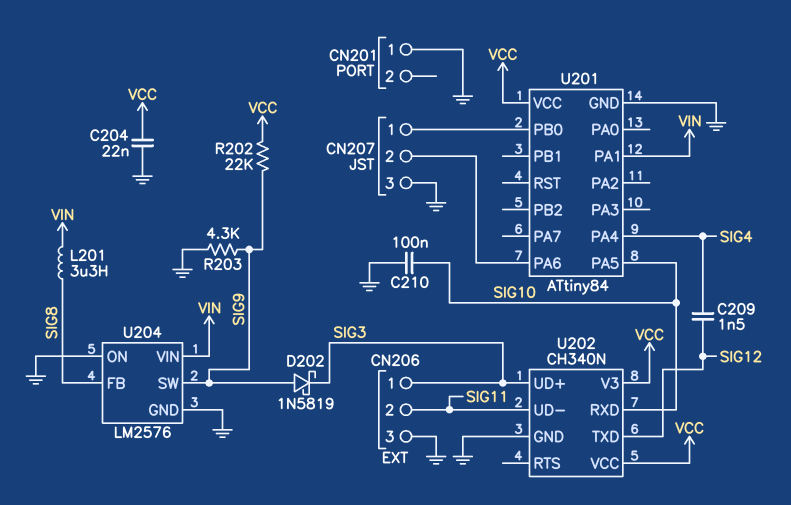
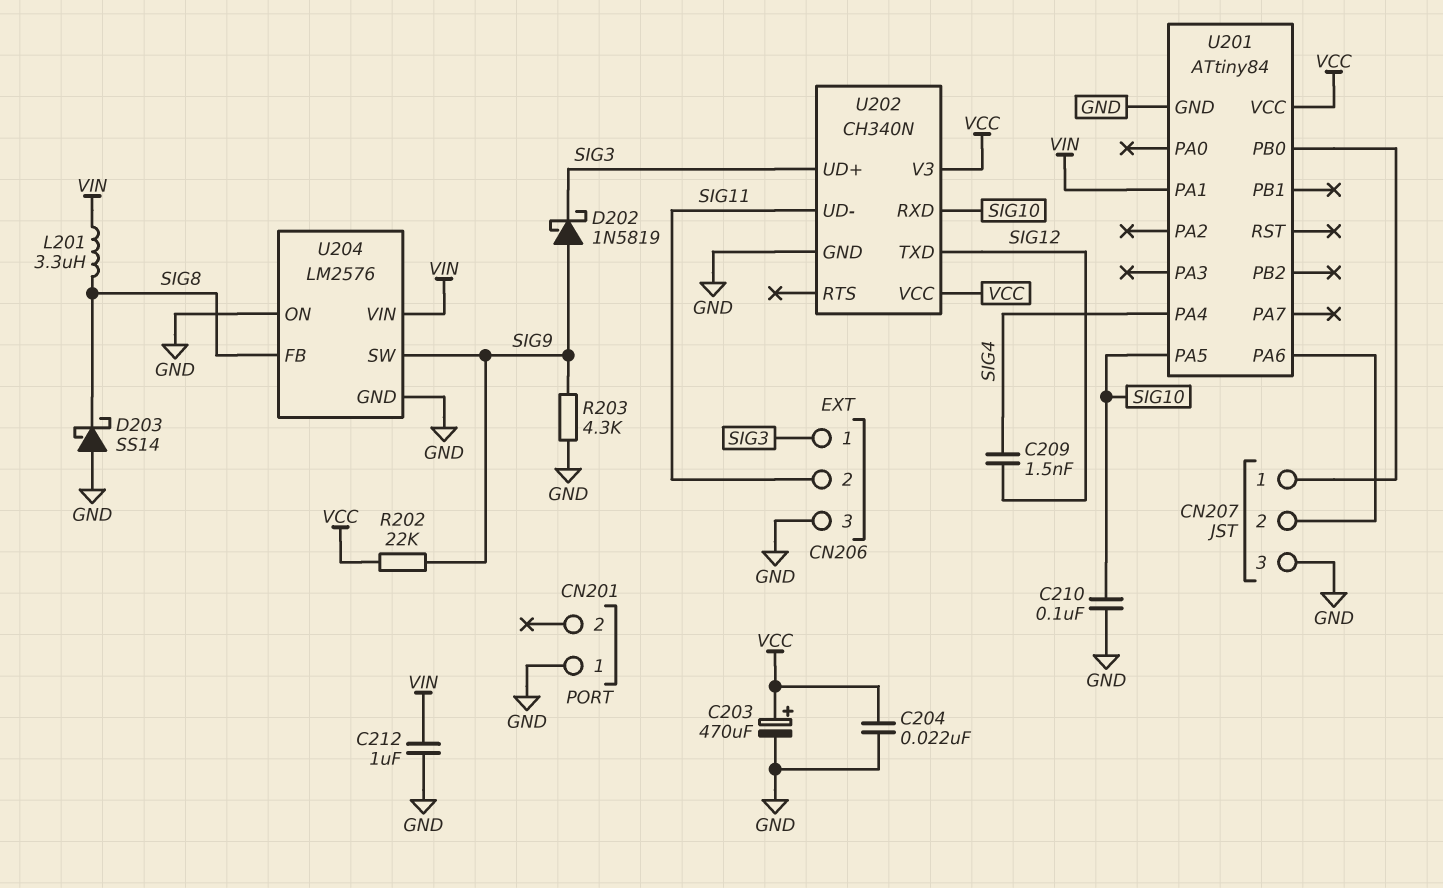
C203: none -> 470uF (plus VCC, minus GND)
C212: none -> 1uF (GND, VIN)
D203: none -> schottky SS14 (A GND, K SIG8)

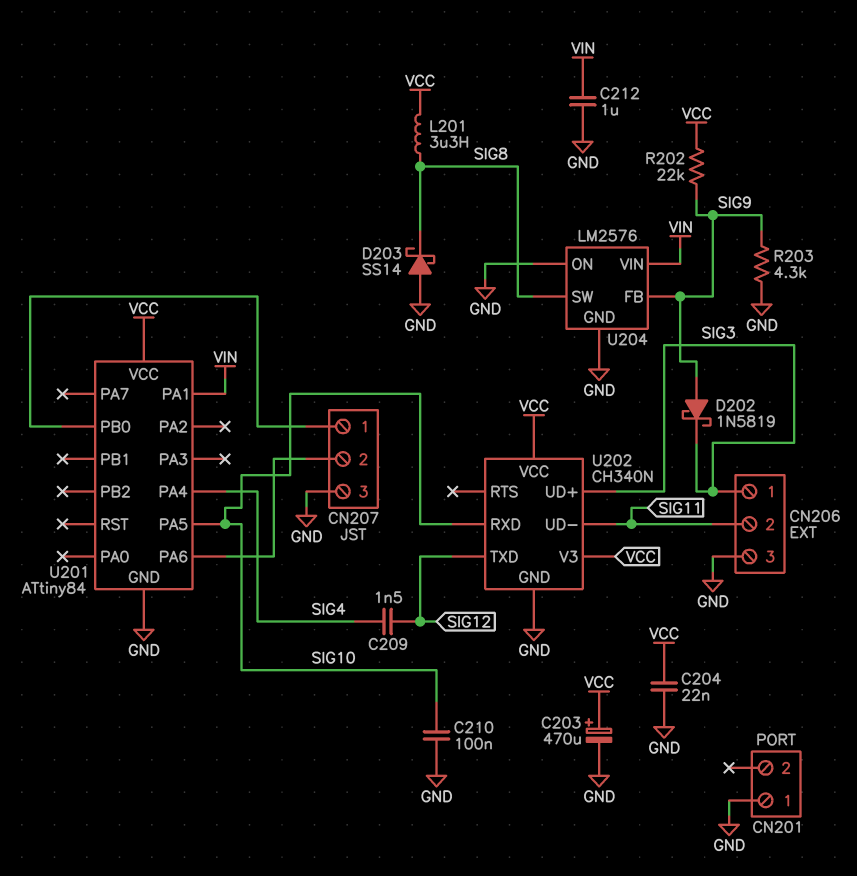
L201: 3.3uH (SIG8, VIN) -> 3.3uH (SIG8, VCC)
U204 pin FB: SIG8 -> SIG9
U204 pin SW: SIG9 -> SIG8

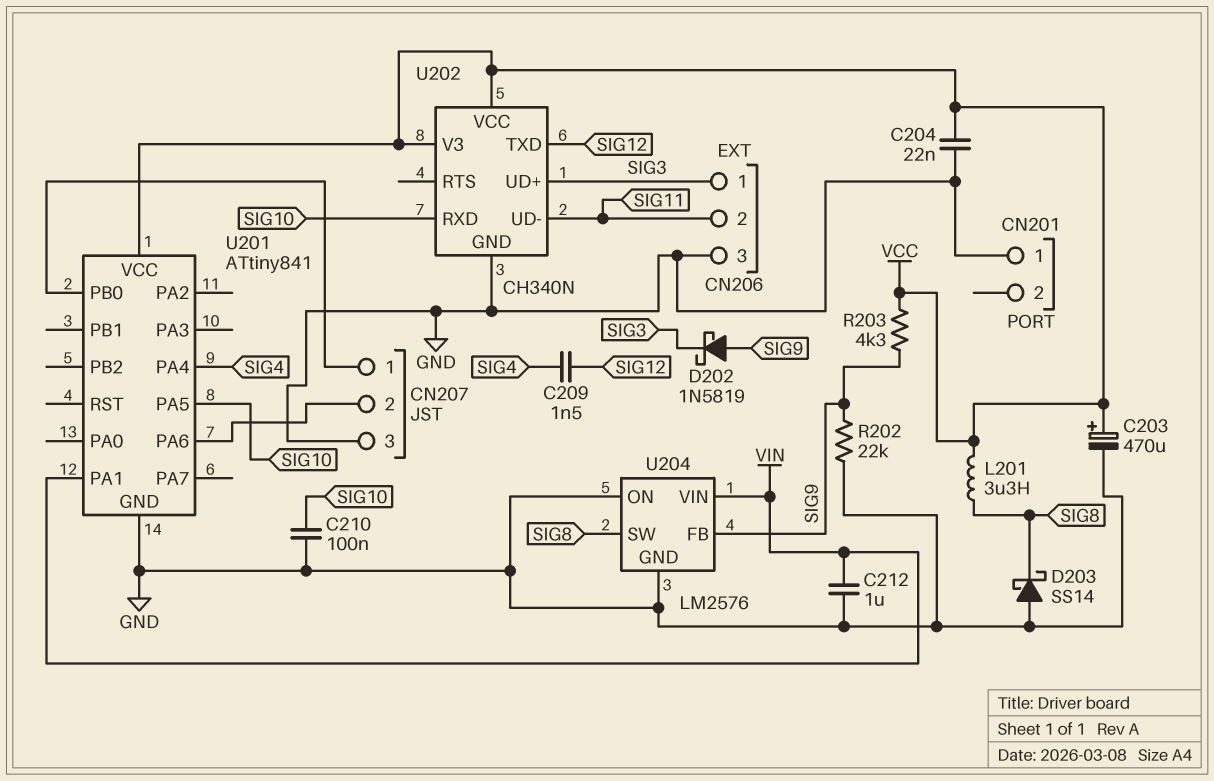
R202: 22k (SIG9, VCC) -> 22k (GND, SIG9)
R203: 4.3k (GND, SIG9) -> 4.3k (SIG9, VCC)
U201: ATtiny84 -> ATtiny841

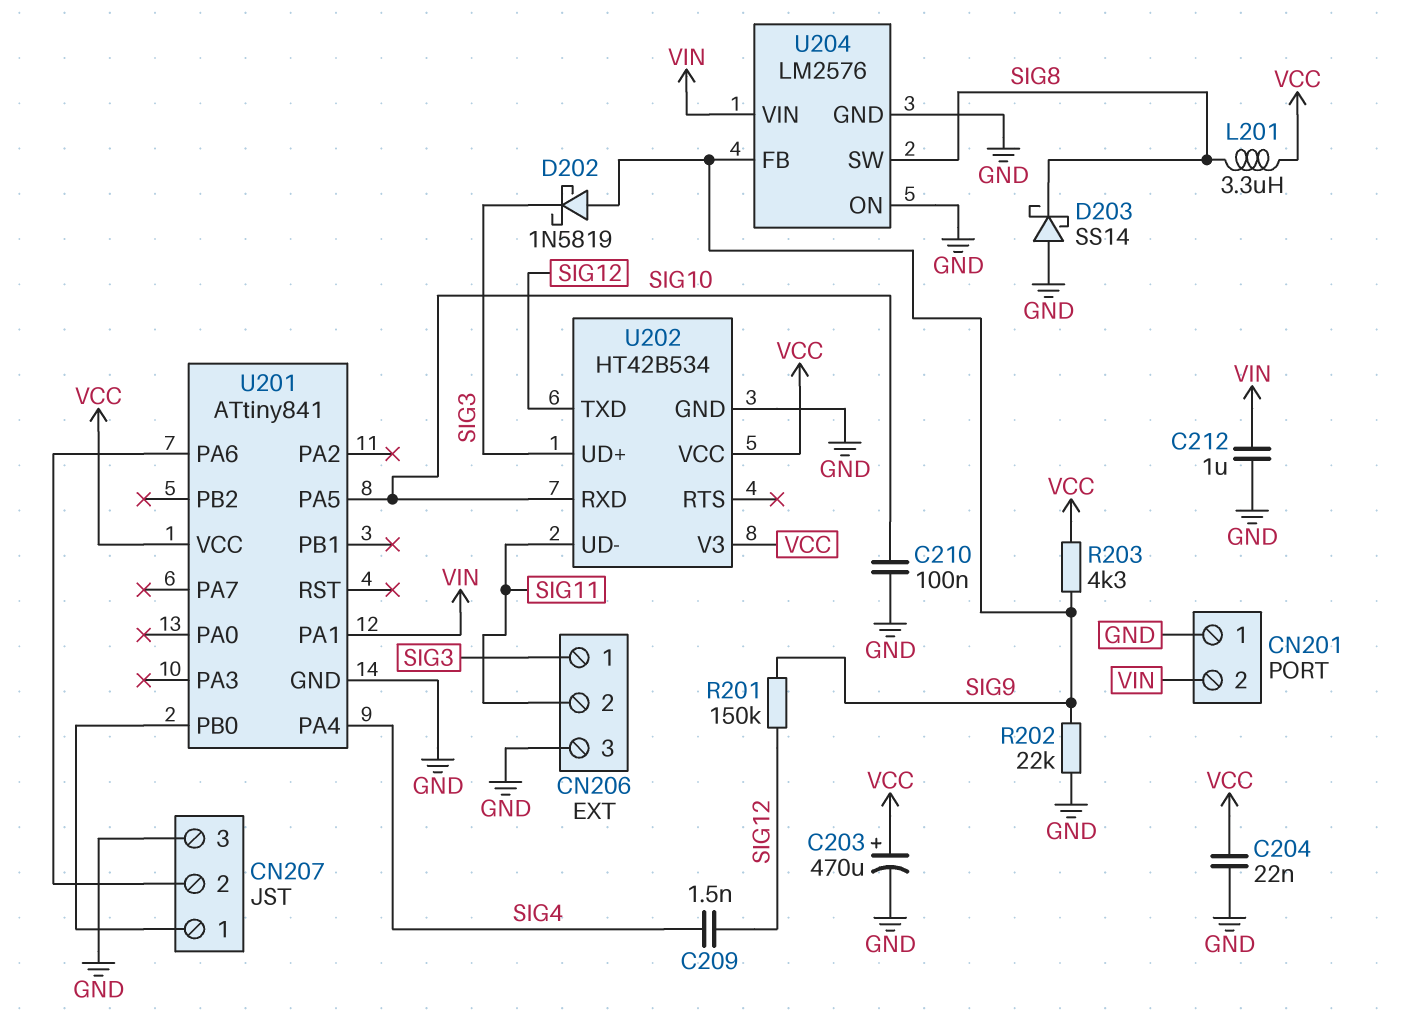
CN201 pin 2: none -> VIN
R201: none -> 150k (SIG9, SIG12)
U202: CH340N -> HT42B534

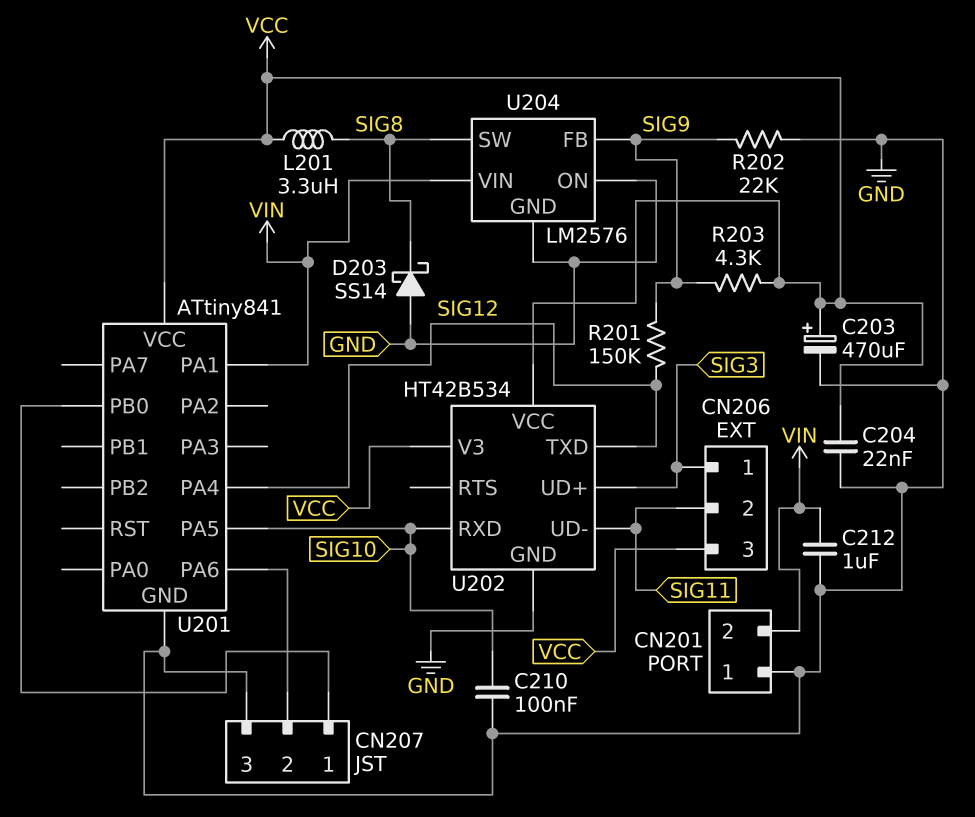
C209: 1.5nF (SIG4, SIG12) -> none
CN206 pin 3: GND -> VCC
D202: schottky 1N5819 (A SIG9, K SIG3) -> none
U201 pin PA4: SIG4 -> SIG12

